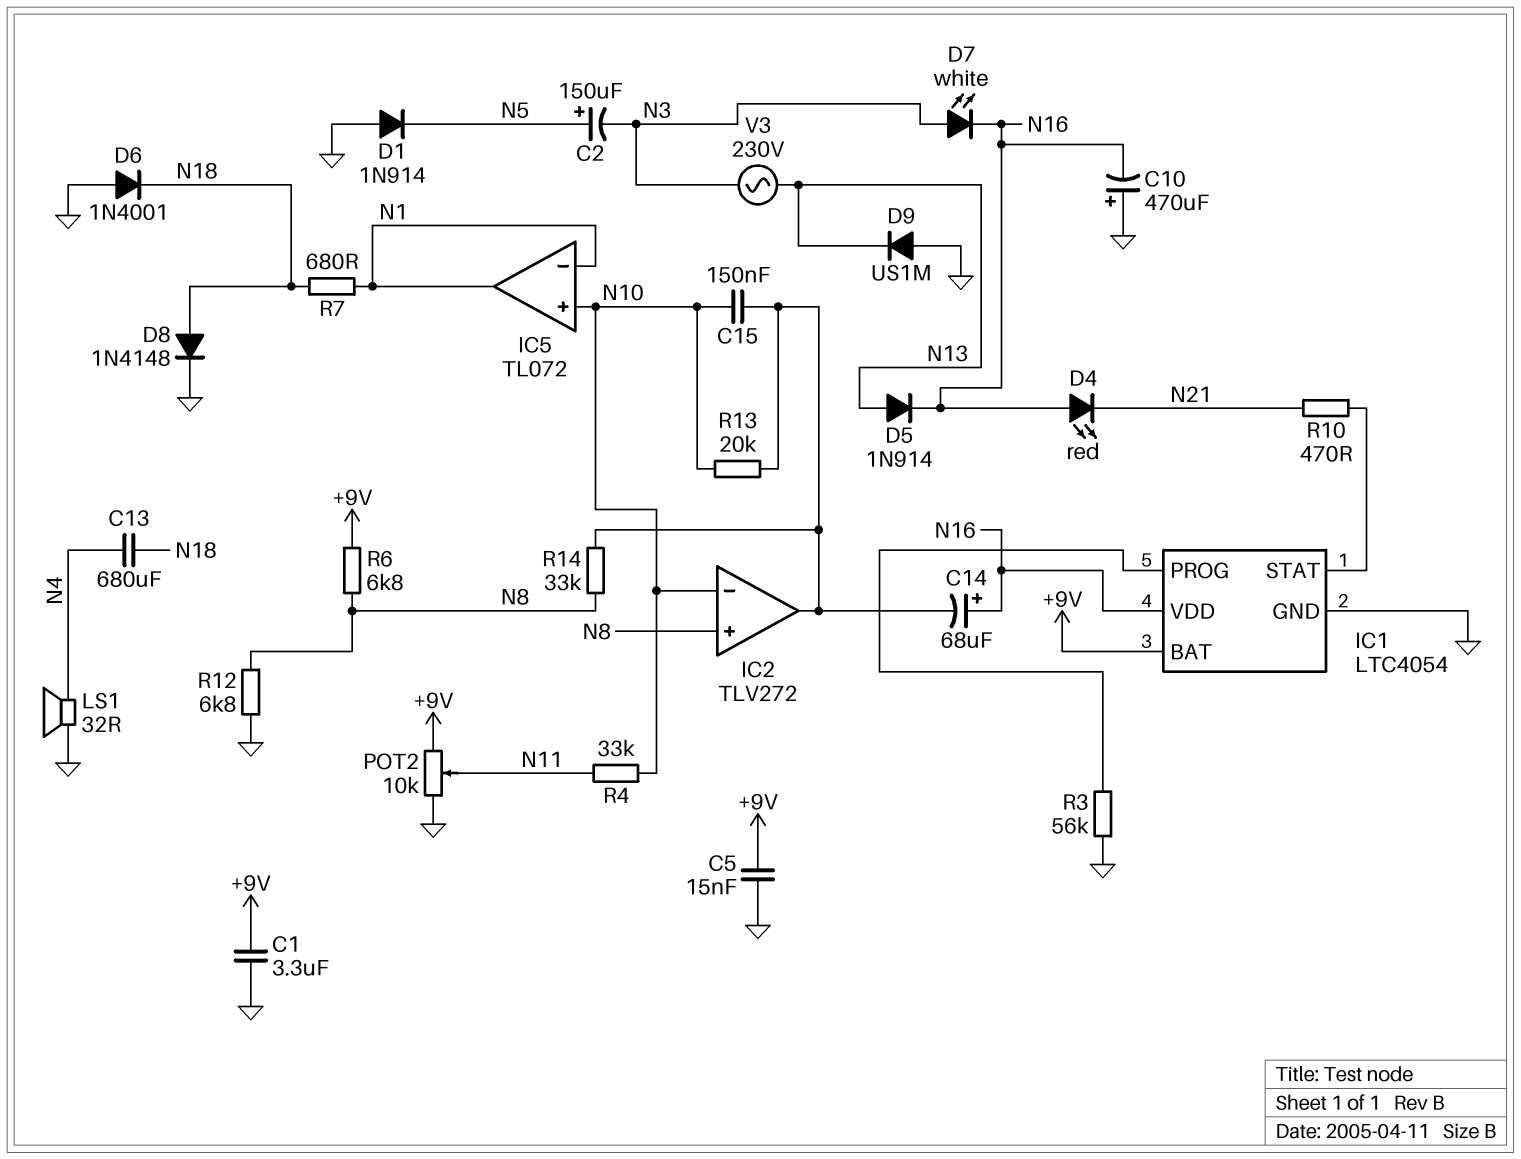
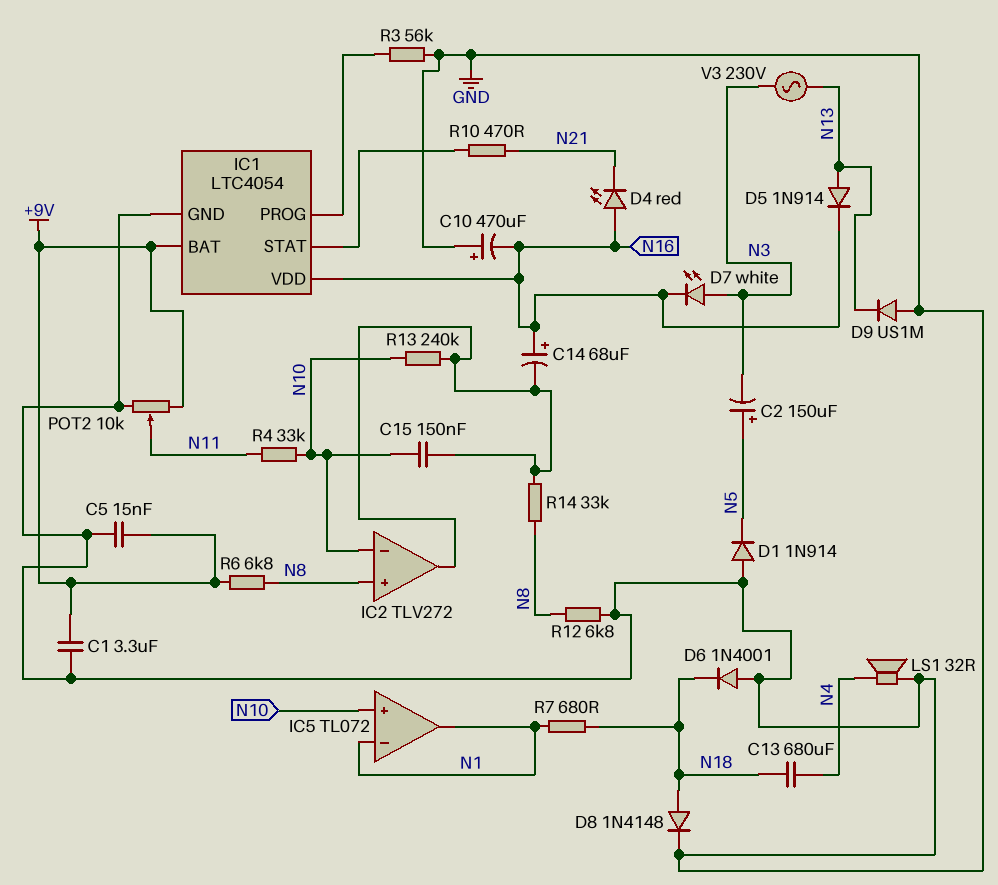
R13: 20k (IC2/out, N10) -> 240k (IC2/out, N10)

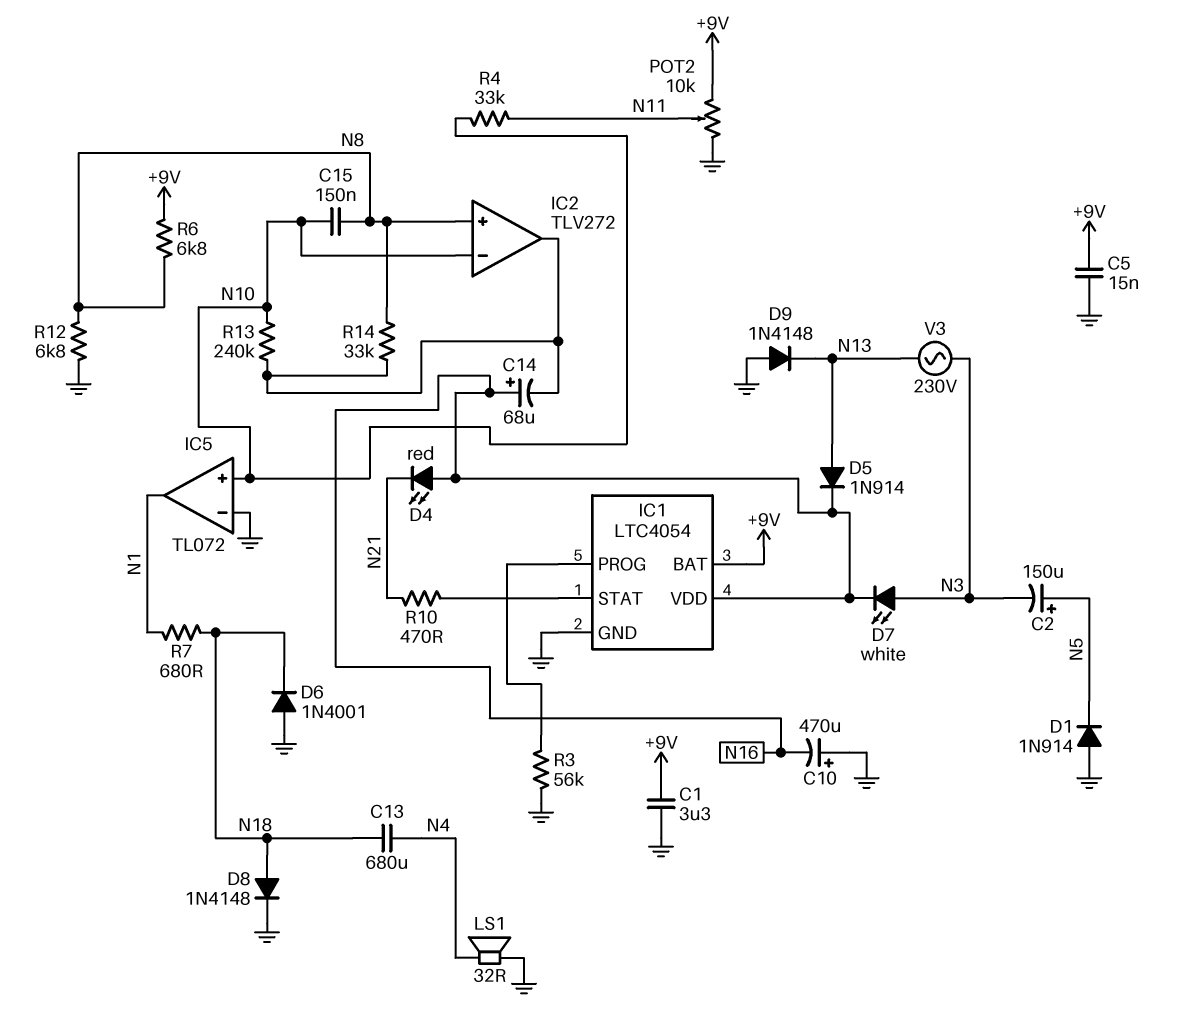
C15: 150nF (IC2/out, N10) -> 150nF (N8, N10)
D9: diode US1M (A GND, K N13) -> diode 1N4148 (A GND, K N13)
IC5 pin in-: N1 -> GND

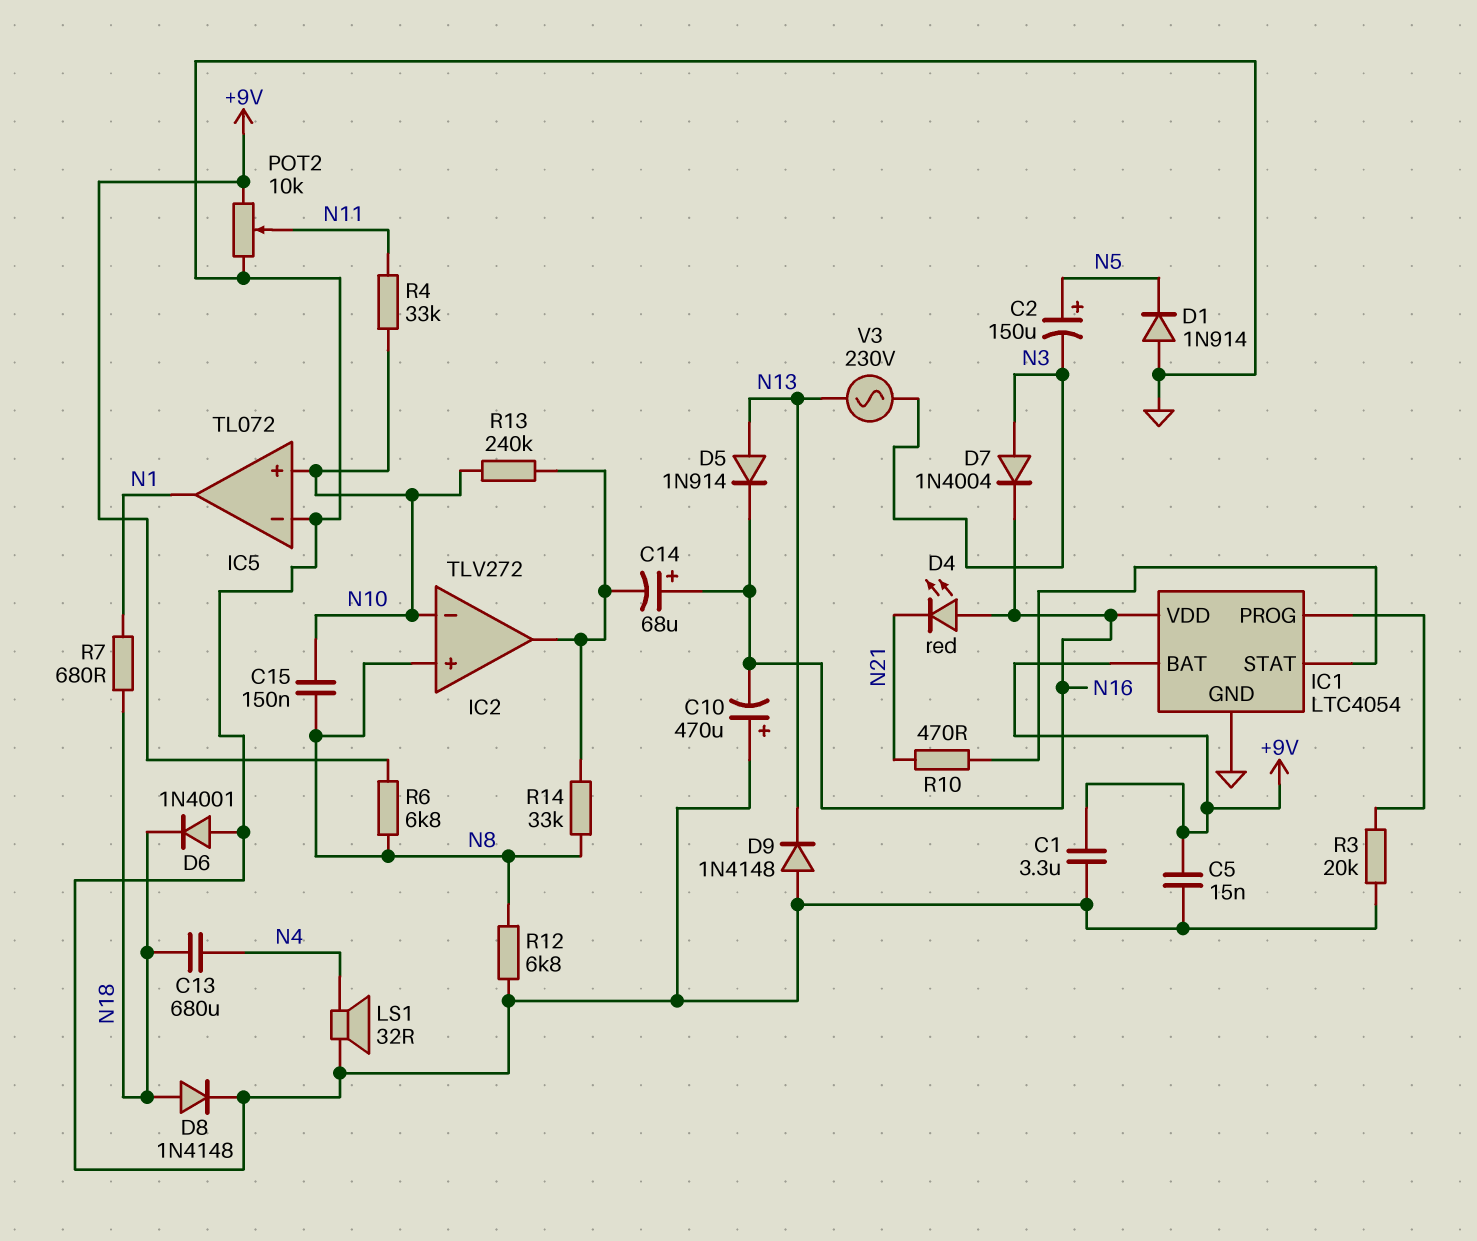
D7: LED white (A N3, K N16) -> diode 1N4004 (A N3, K N16)
R3: 56k (GND, IC1/PROG) -> 20k (GND, IC1/PROG)

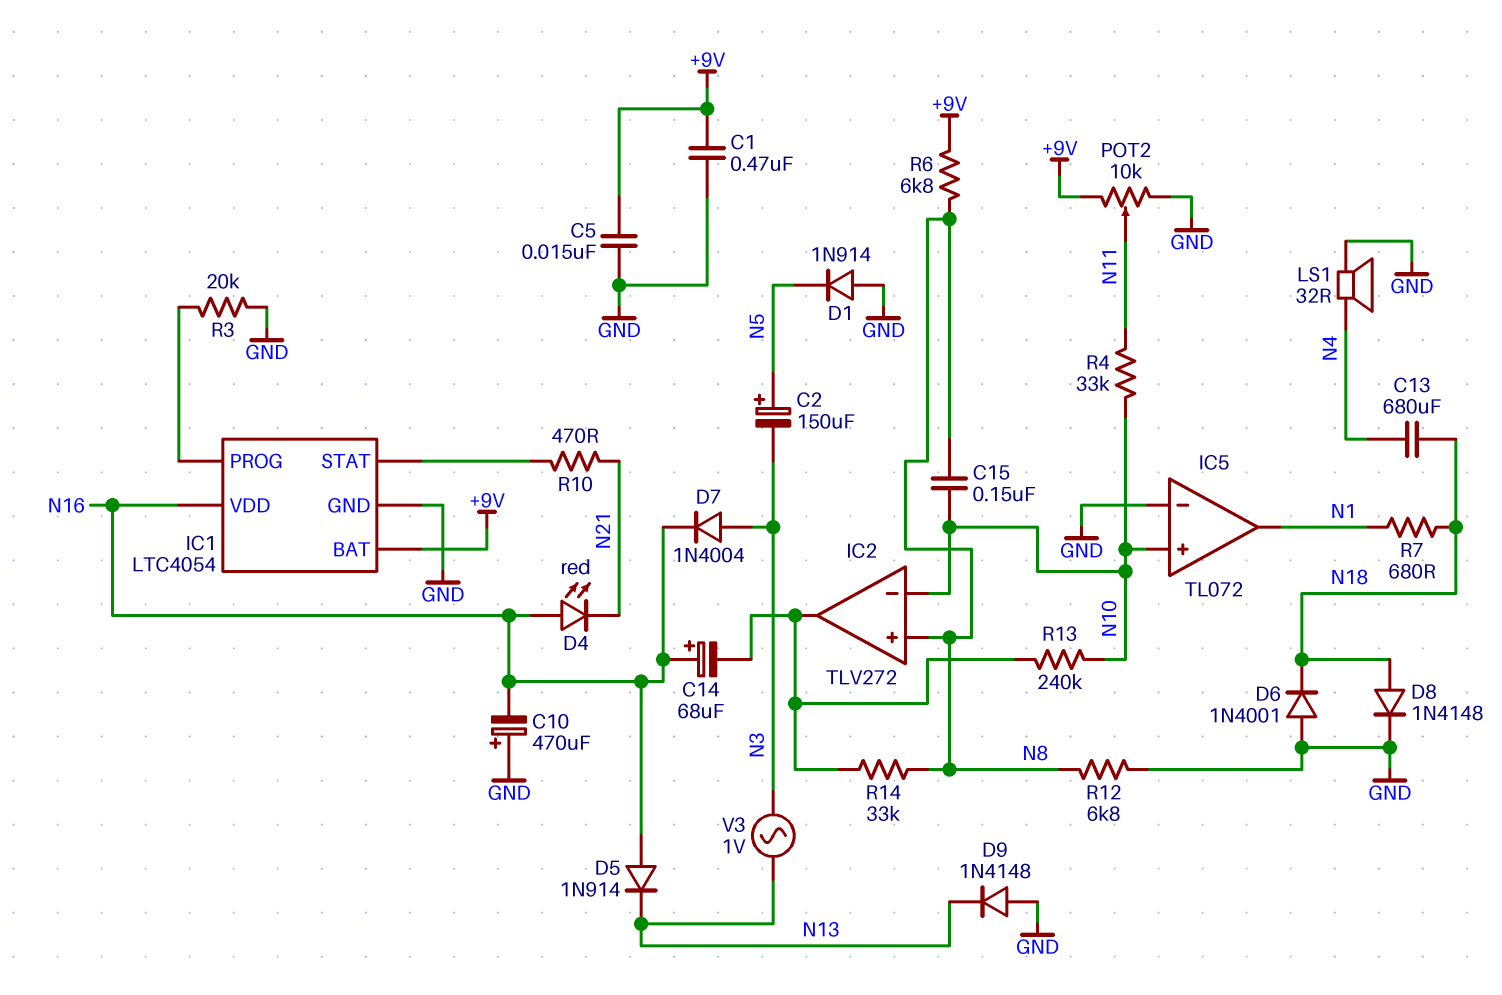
C1: 3.3uF (+9V, GND) -> 470nF (+9V, GND)
D5: diode 1N914 (A N13, K N16) -> diode 1N914 (A N16, K N13)
V3: AC 230V (N3, N13) -> AC 1V (N3, N13)

